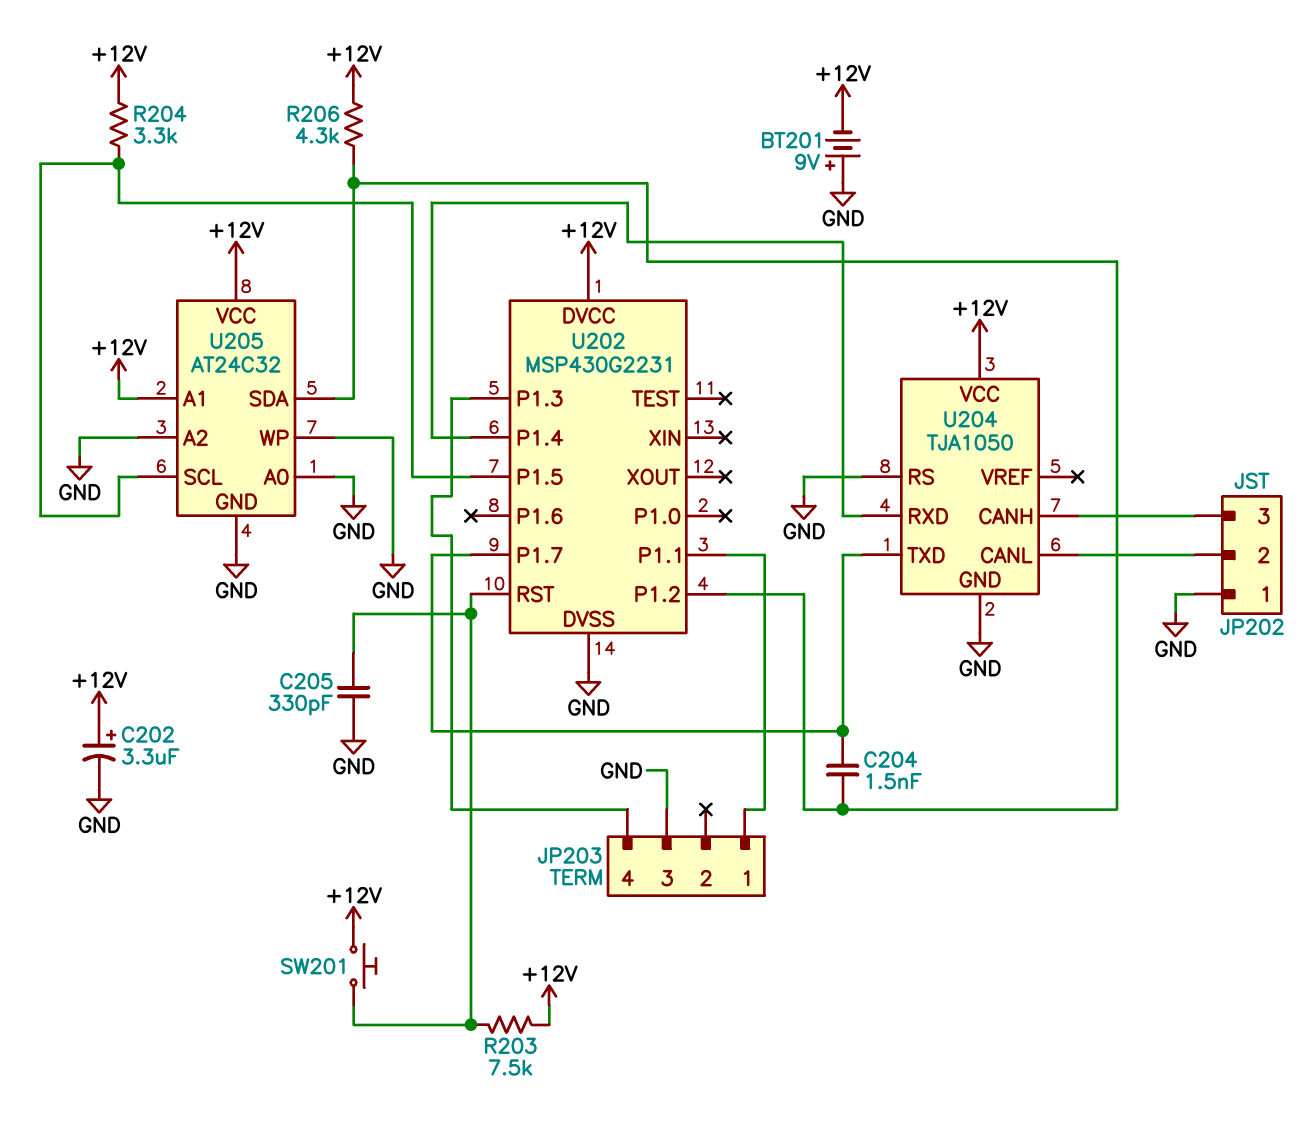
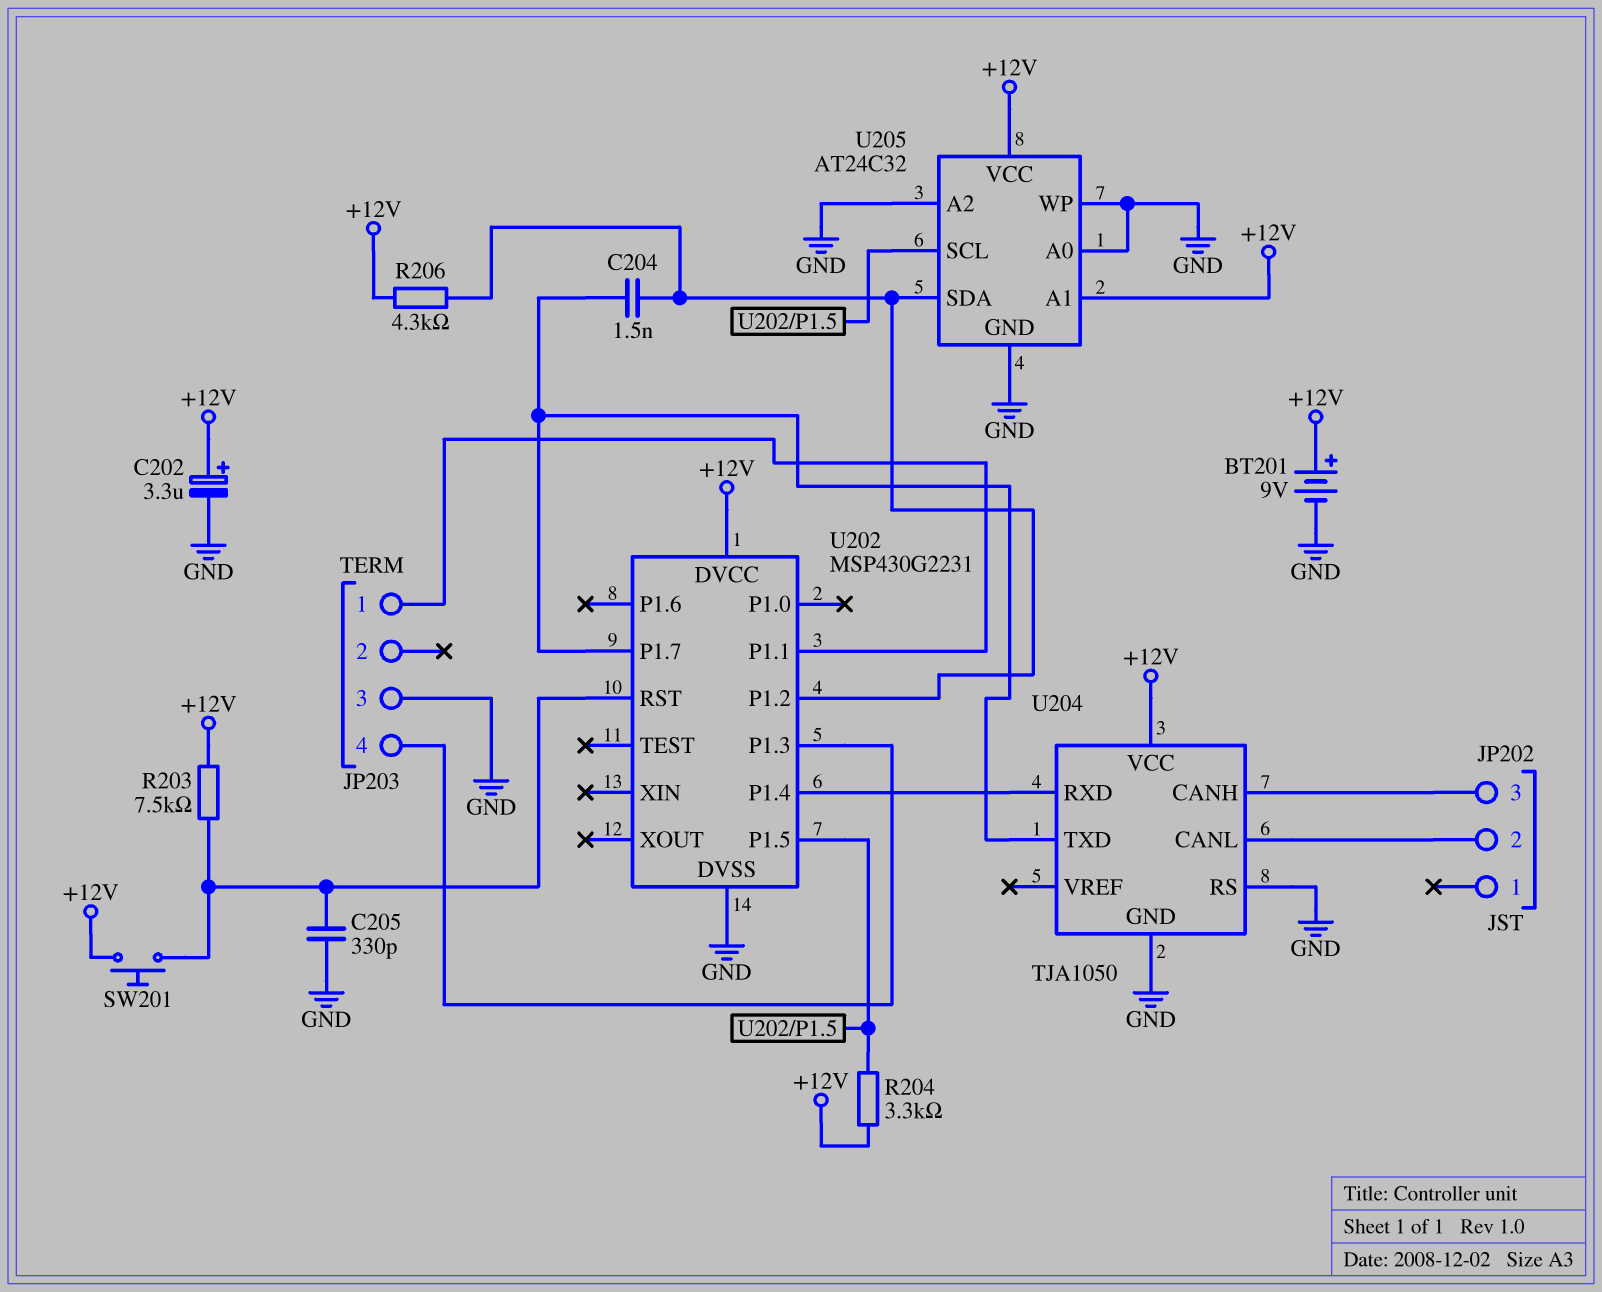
BT201: 9V (plus GND, minus +12V) -> 9V (plus +12V, minus GND)
JP202 pin 1: GND -> none

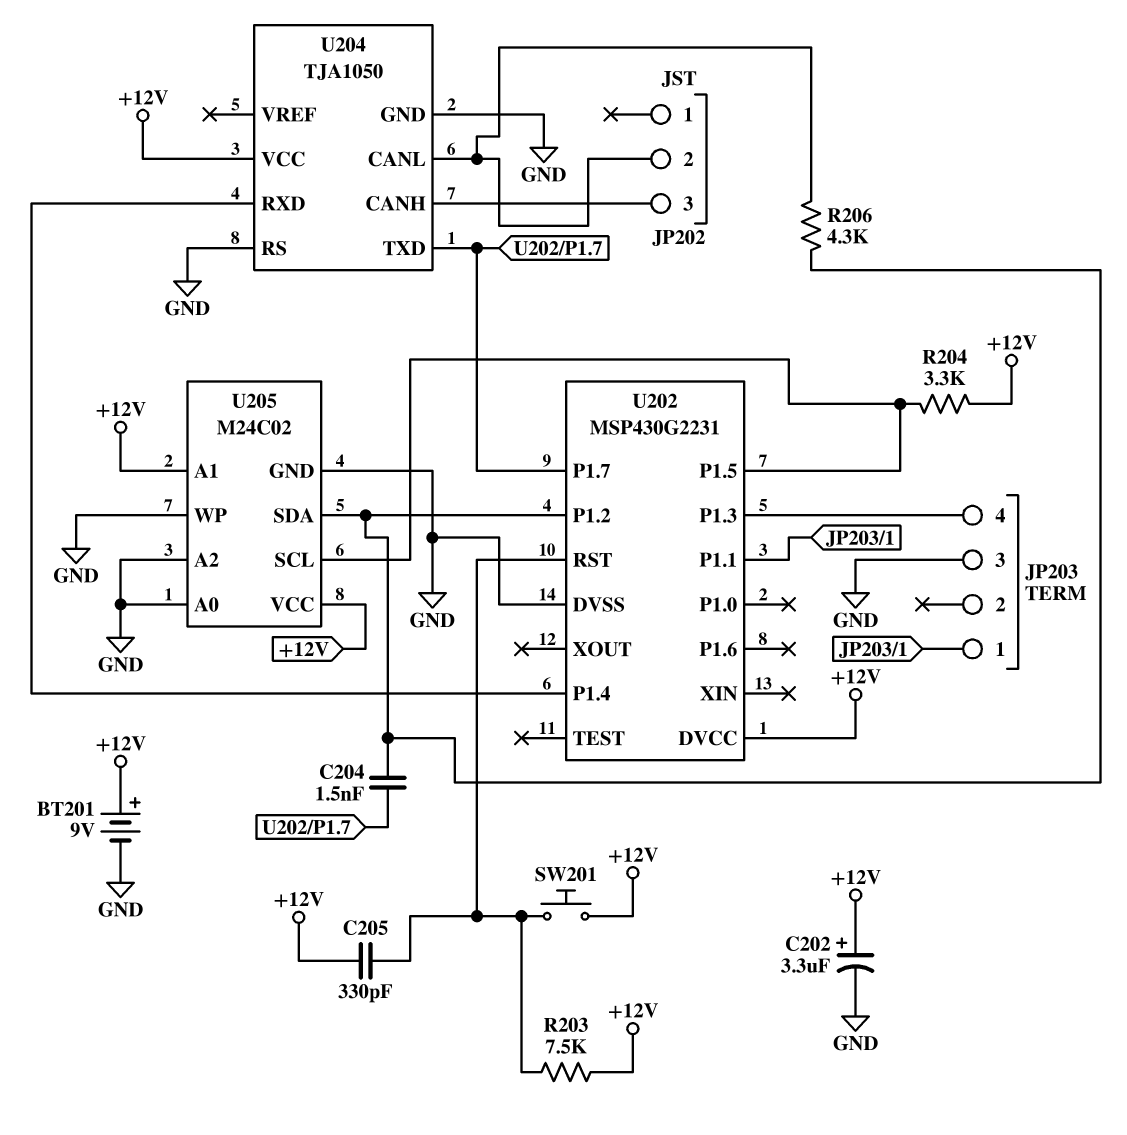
C205: 330pF (GND, U202/RST) -> 330pF (+12V, U202/RST)
R206: 4.3k (+12V, U202/P1.2) -> 4.3k (JP202/2, U202/P1.2)
U205: AT24C32 -> M24C02

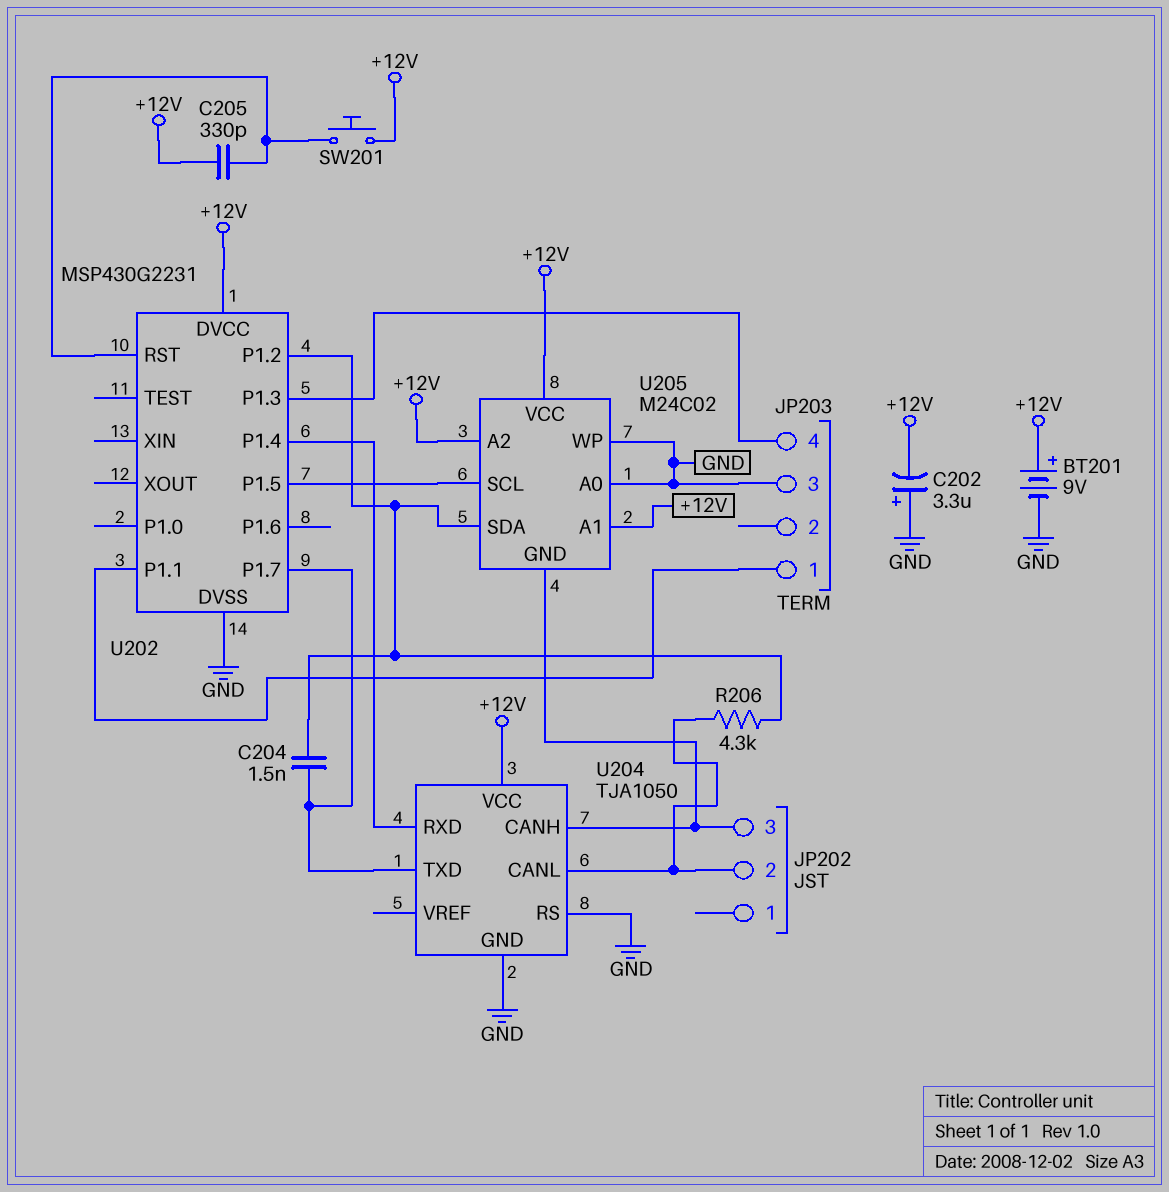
C202: 3.3uF (plus +12V, minus GND) -> 3.3uF (plus GND, minus +12V)
R203: 7.5k (+12V, U202/RST) -> none
R204: 3.3k (+12V, U202/P1.5) -> none
U205 pin A2: GND -> +12V
U205 pin GND: GND -> JP202/3

